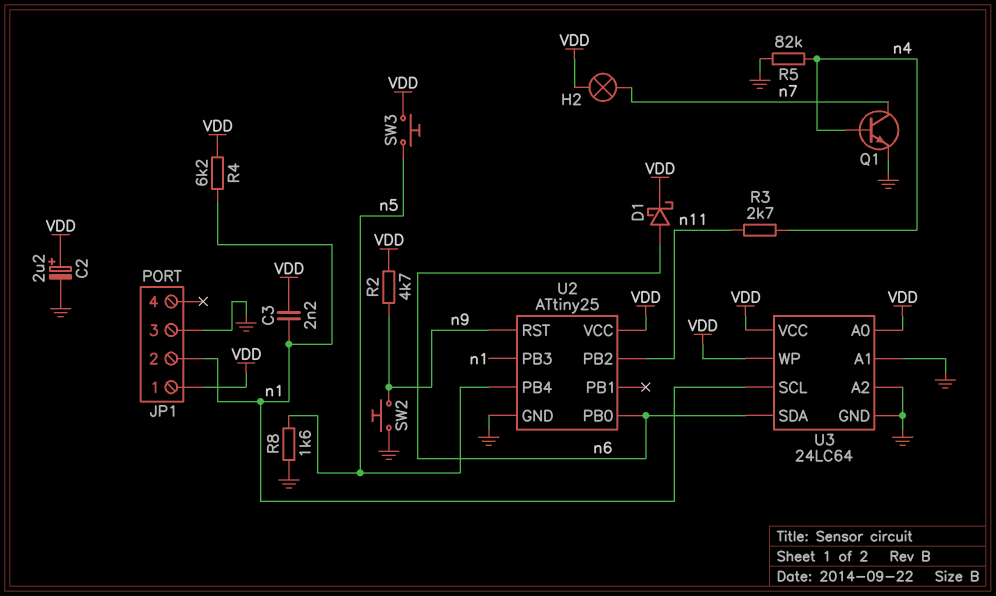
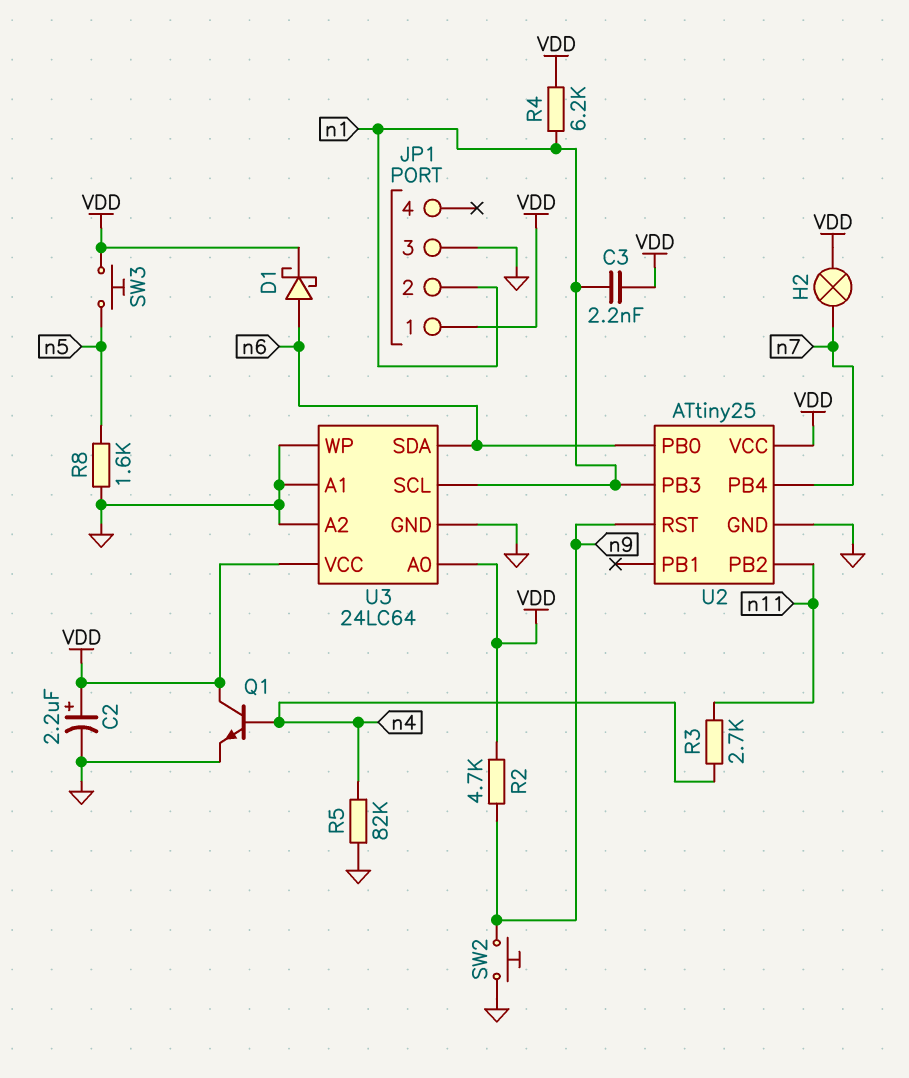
Q1: NPN (B n4, C n7, E GND) -> NPN (B n4, C VDD, E GND)
U2 pin PB4: n5 -> n7
U3 pin WP: VDD -> GND

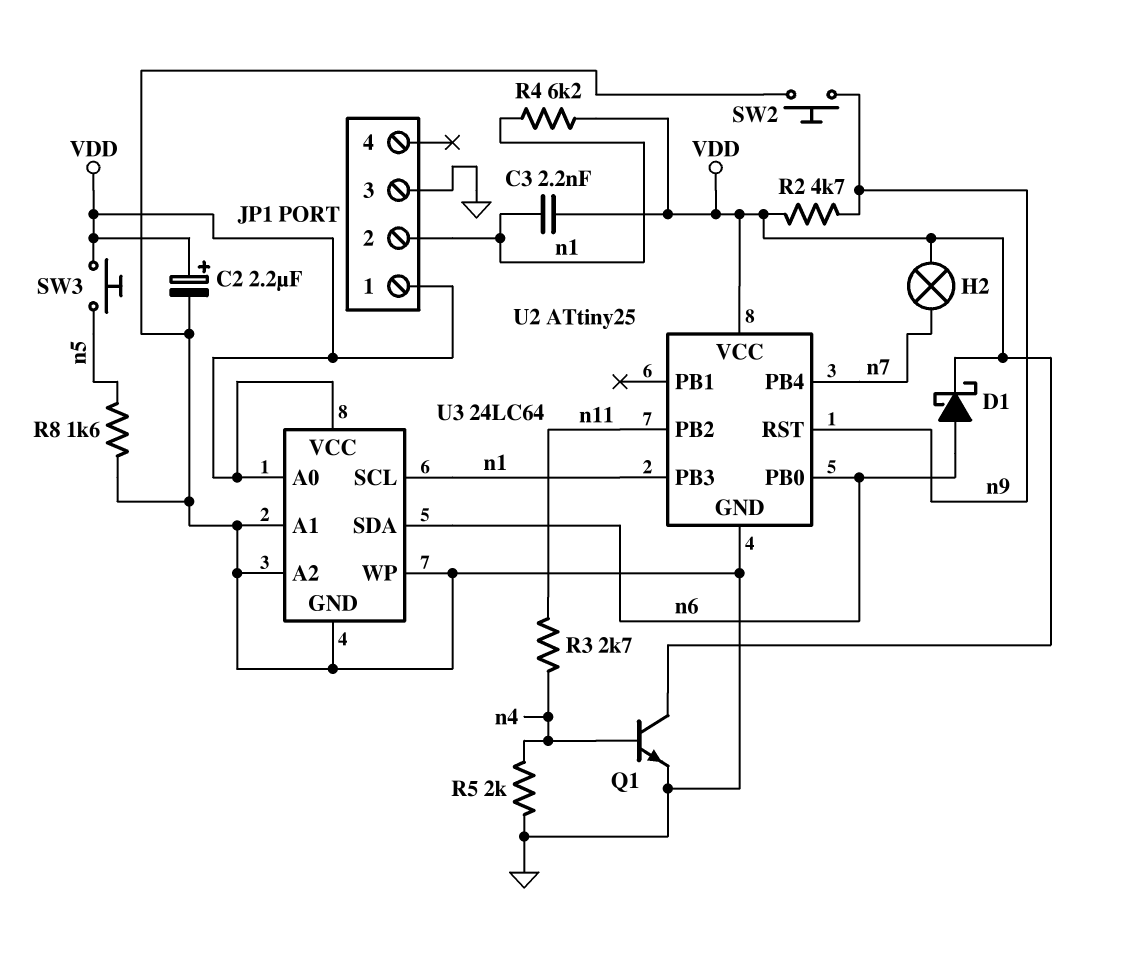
R5: 82k (GND, n4) -> 2k (GND, n4)

